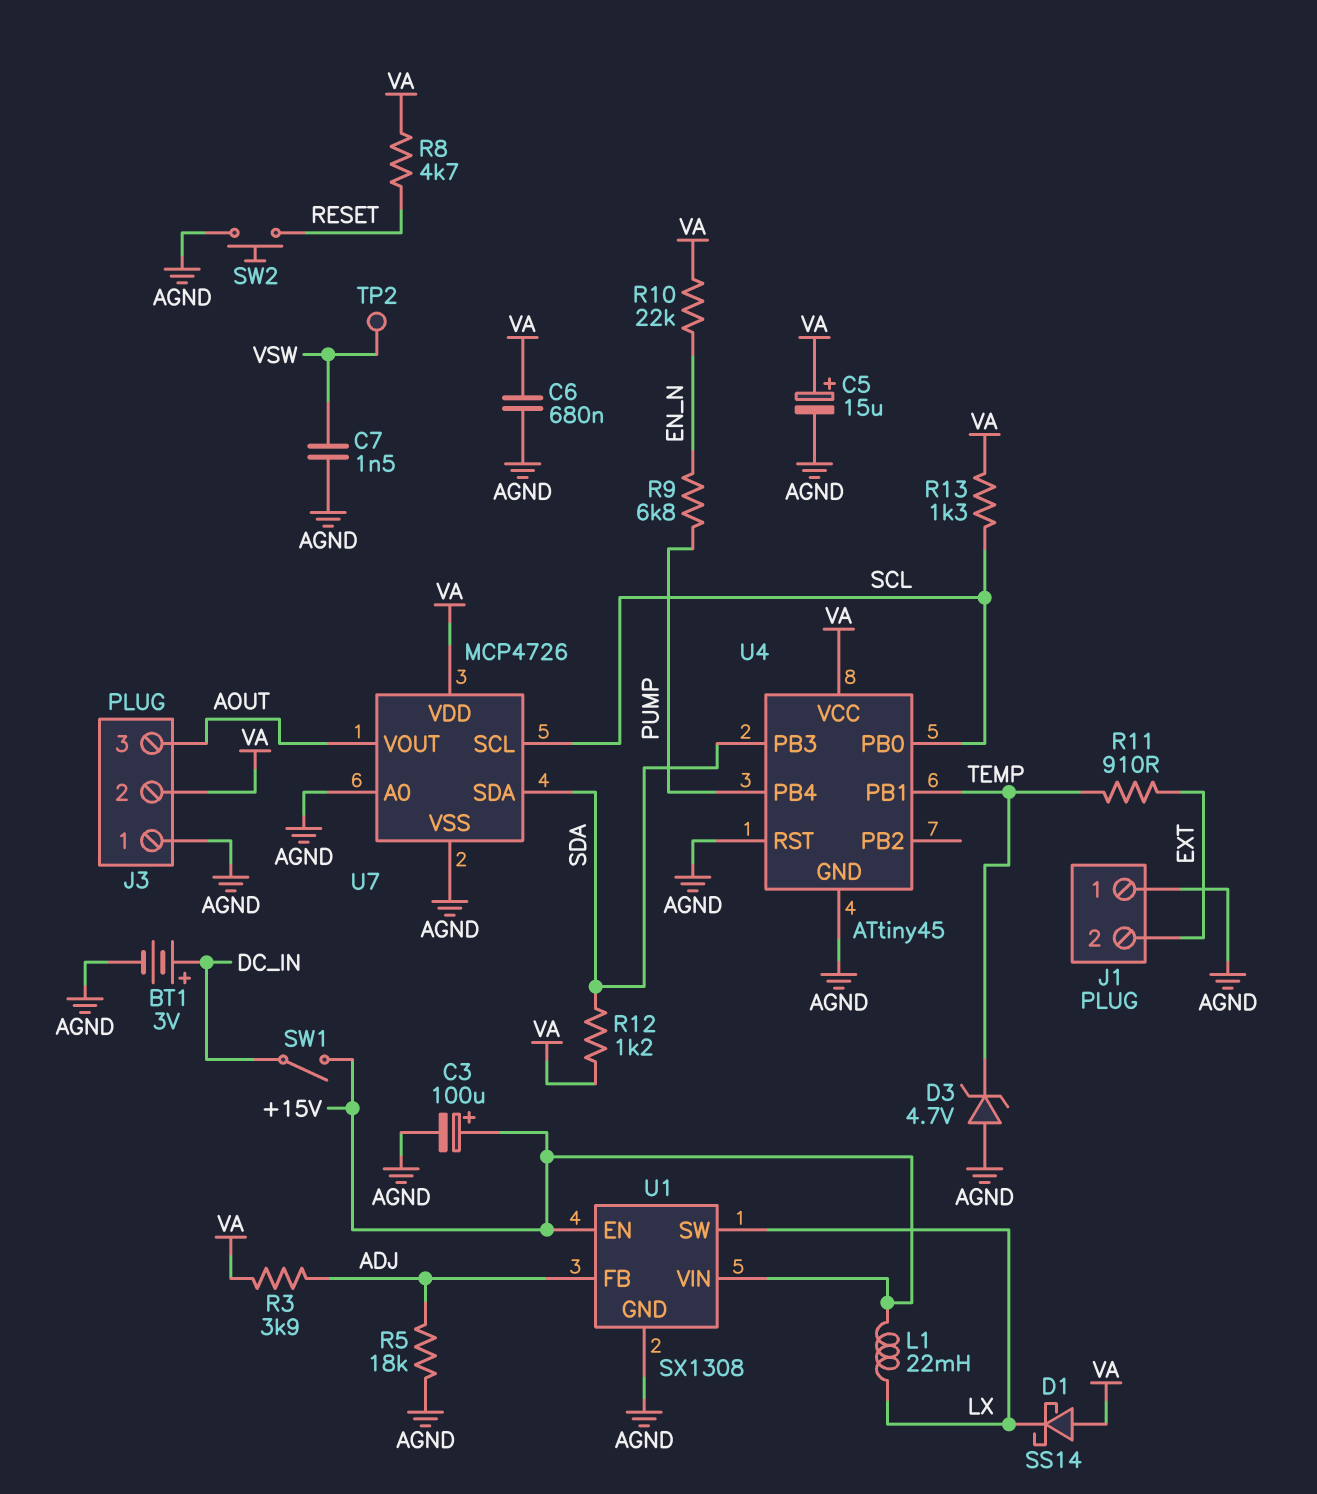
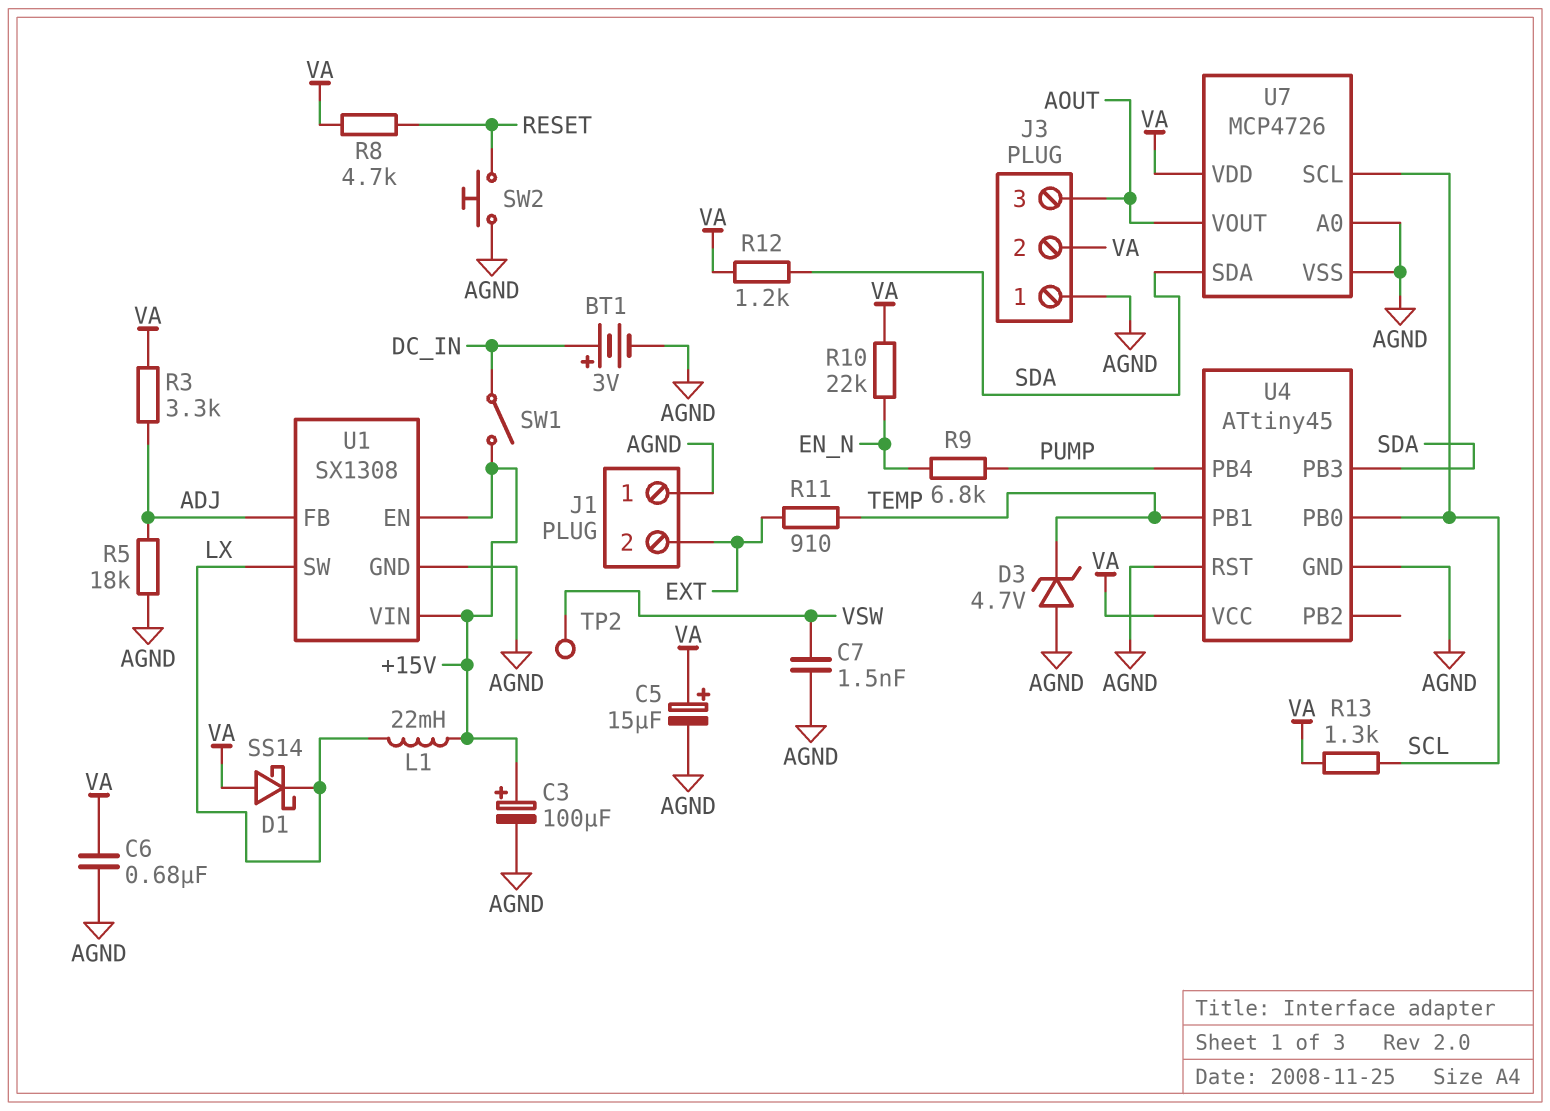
R3: 3.9k (ADJ, VA) -> 3.3k (ADJ, VA)

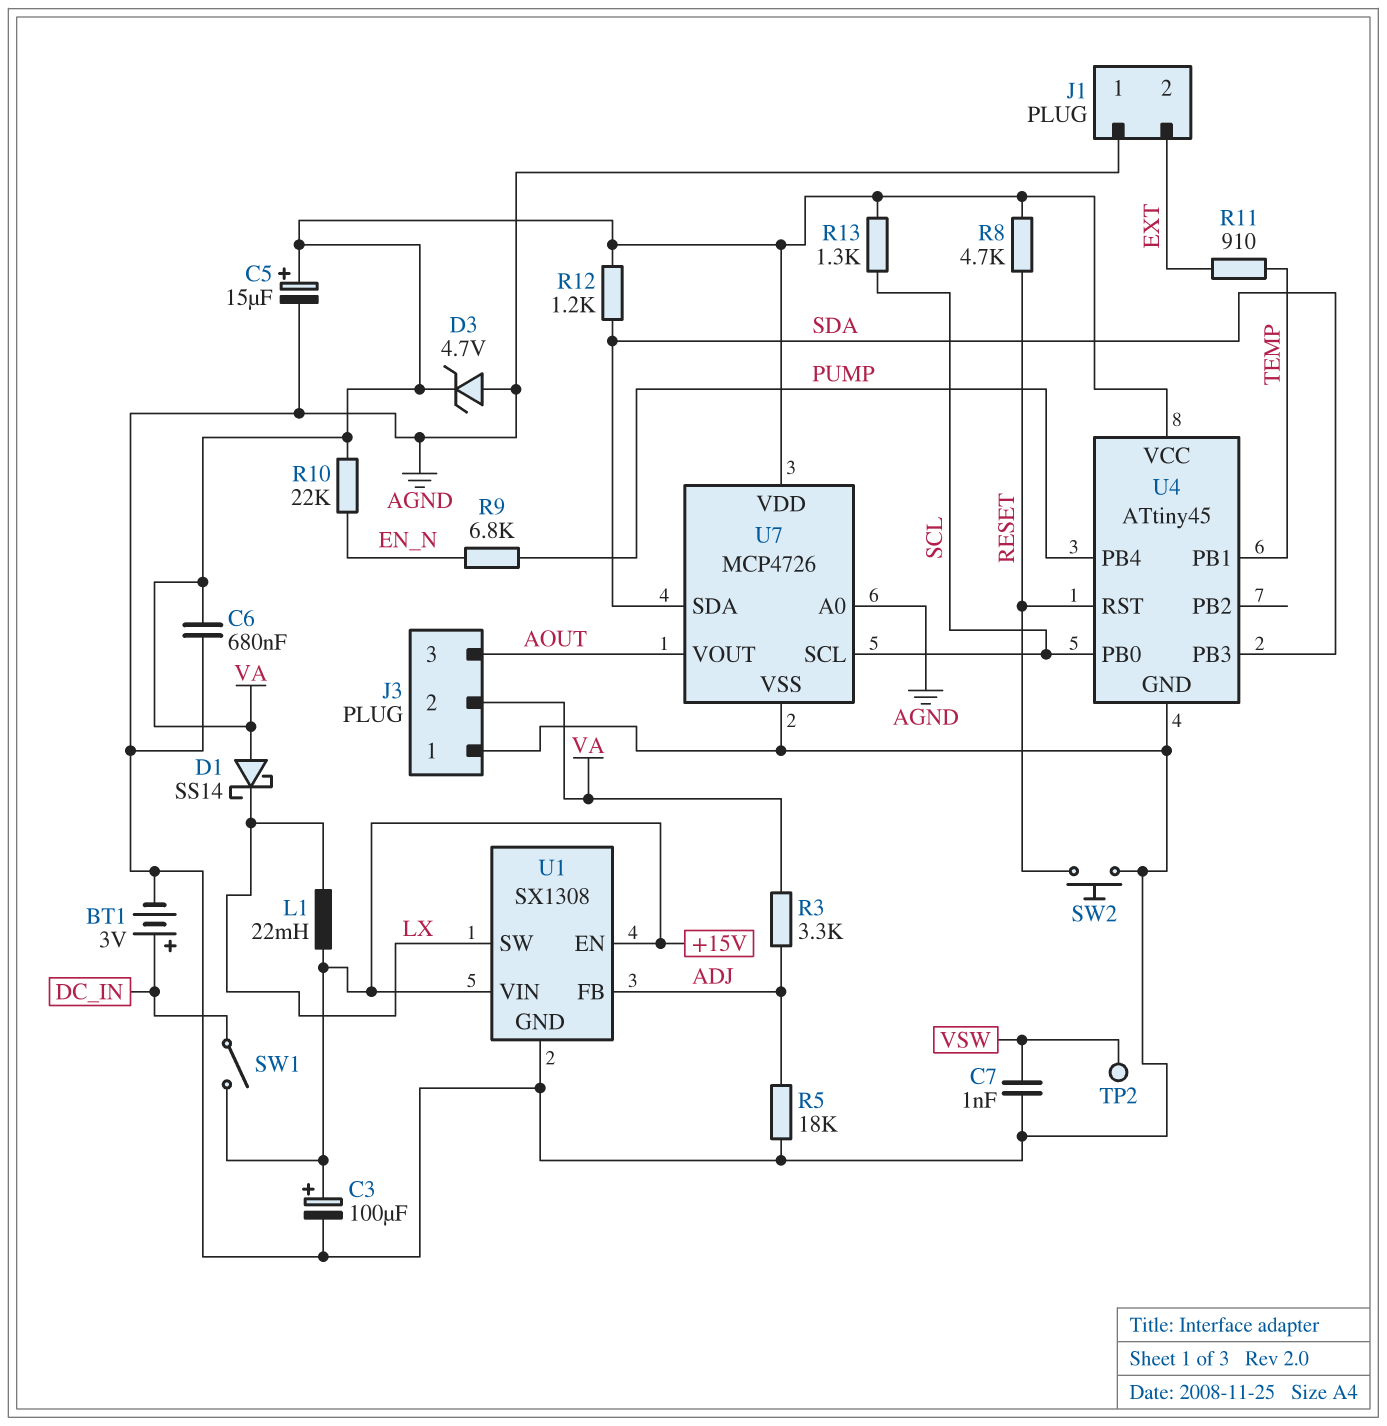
C7: 1.5nF (AGND, VSW) -> 1nF (AGND, VSW)
D3: zener 4.7V (A AGND, K TEMP) -> zener 4.7V (A AGND, K VA)
U4 pin RST: AGND -> RESET

